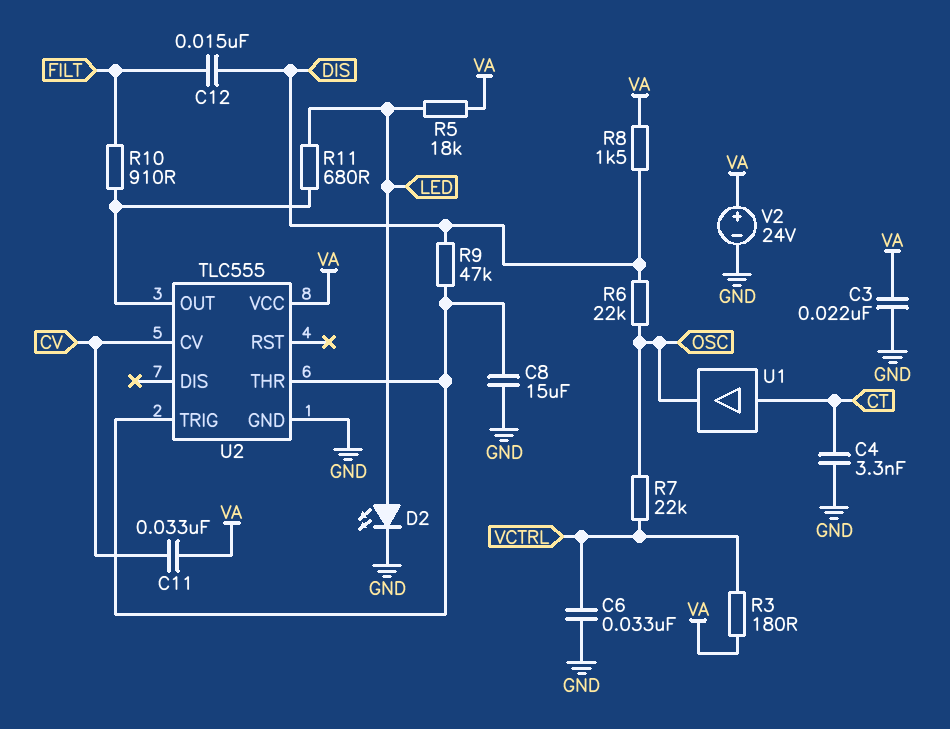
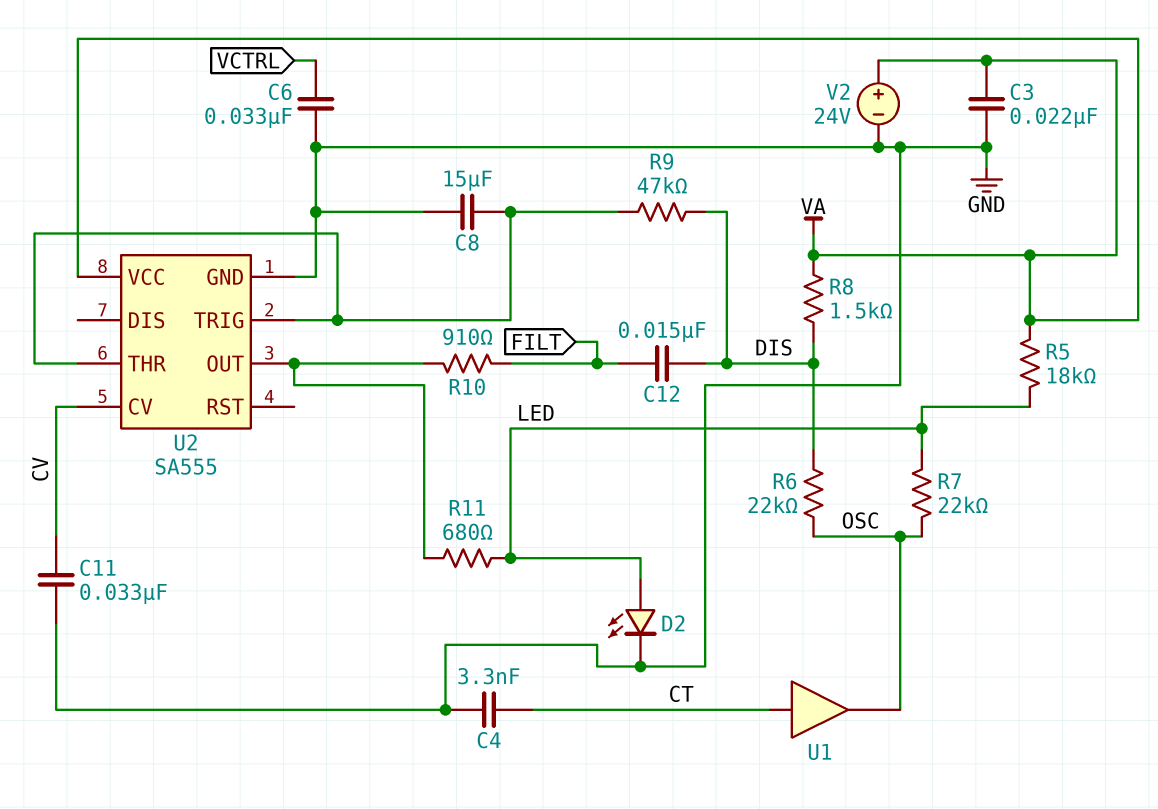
C11: 33nF (CV, VA) -> 33nF (CV, GND)
R3: 180 (VA, VCTRL) -> none
R7: 22k (OSC, VCTRL) -> 22k (LED, OSC)
U2: TLC555 -> SA555

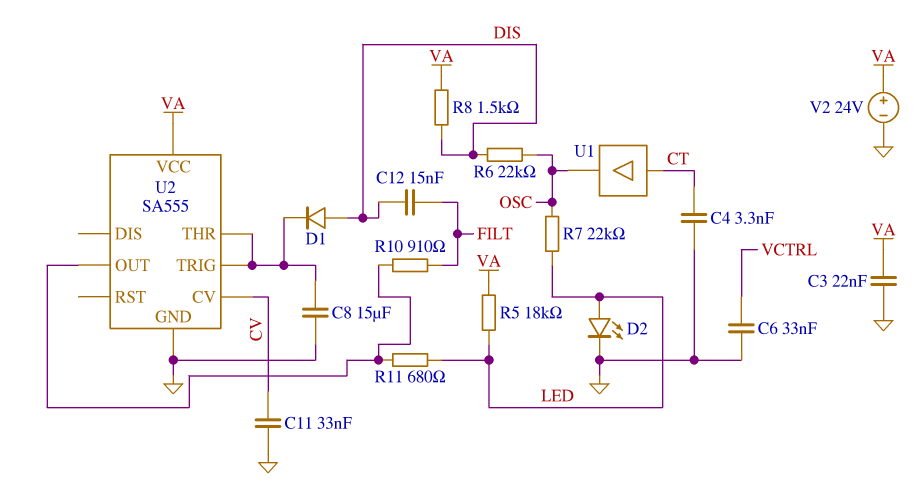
D1: none -> diode (A DIS, K U2/THR)
R9: 47k (DIS, U2/THR) -> none

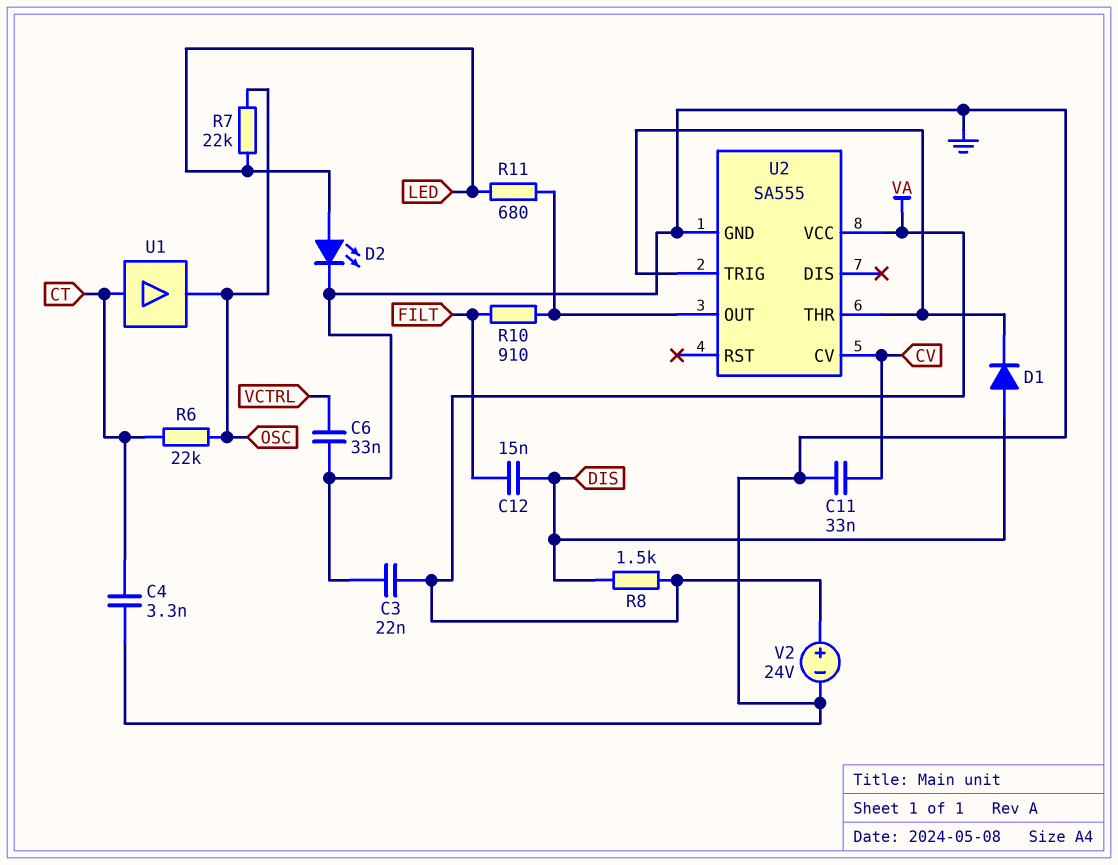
C8: 15uF (GND, U2/THR) -> none
R5: 18k (LED, VA) -> none
R6: 22k (DIS, OSC) -> 22k (CT, OSC)

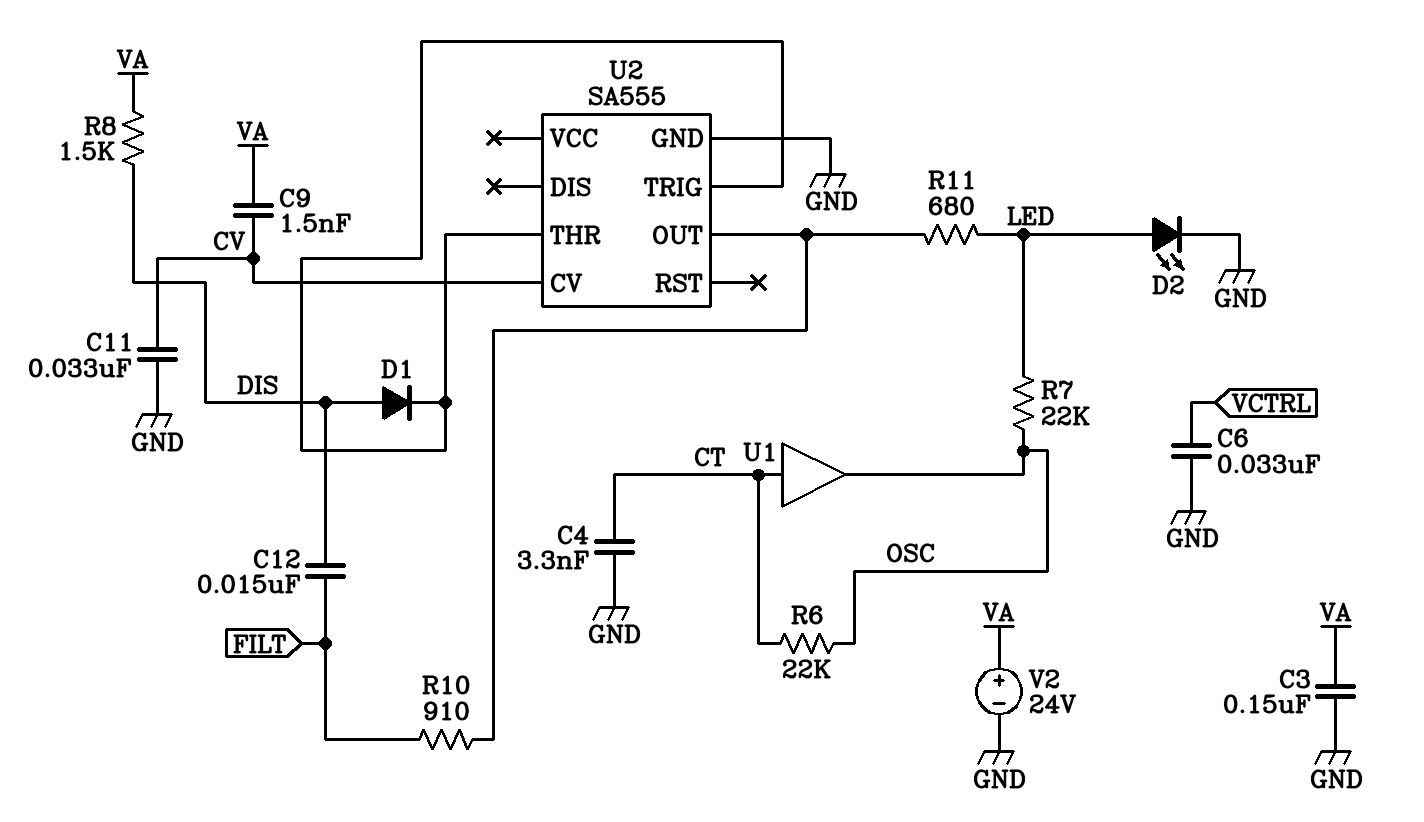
C3: 22nF (GND, VA) -> 150nF (GND, VA)
C9: none -> 1.5nF (CV, VA)
U2 pin VCC: VA -> none

